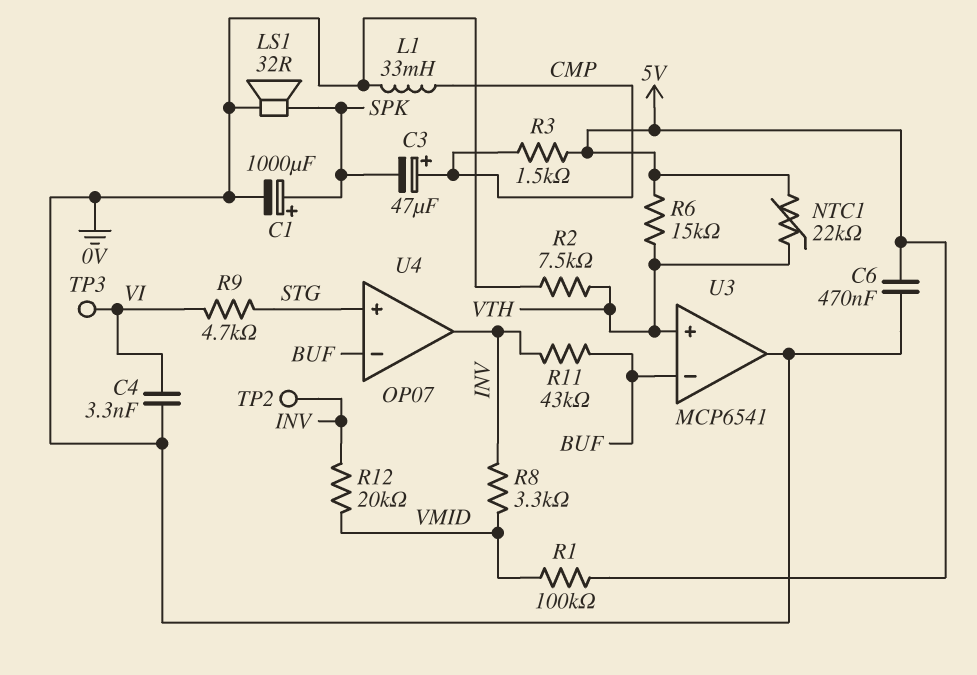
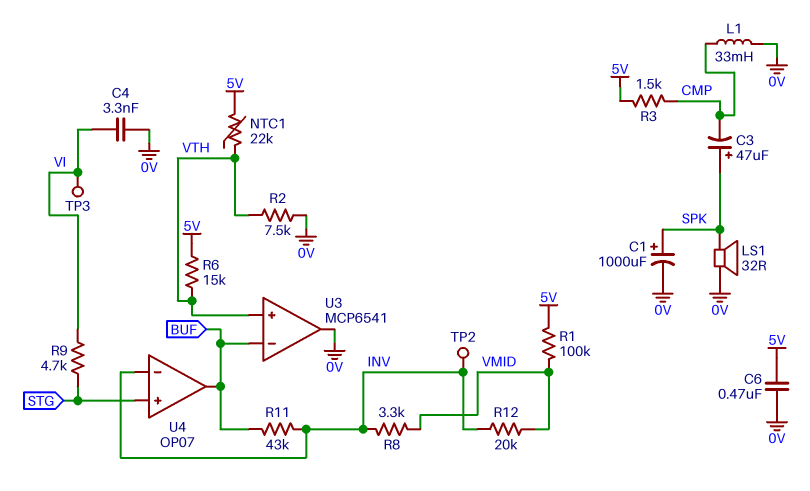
C3: 47uF (plus CMP, minus SPK) -> 47uF (plus SPK, minus CMP)
U4 pin in-: BUF -> INV
U4 pin out: INV -> BUF

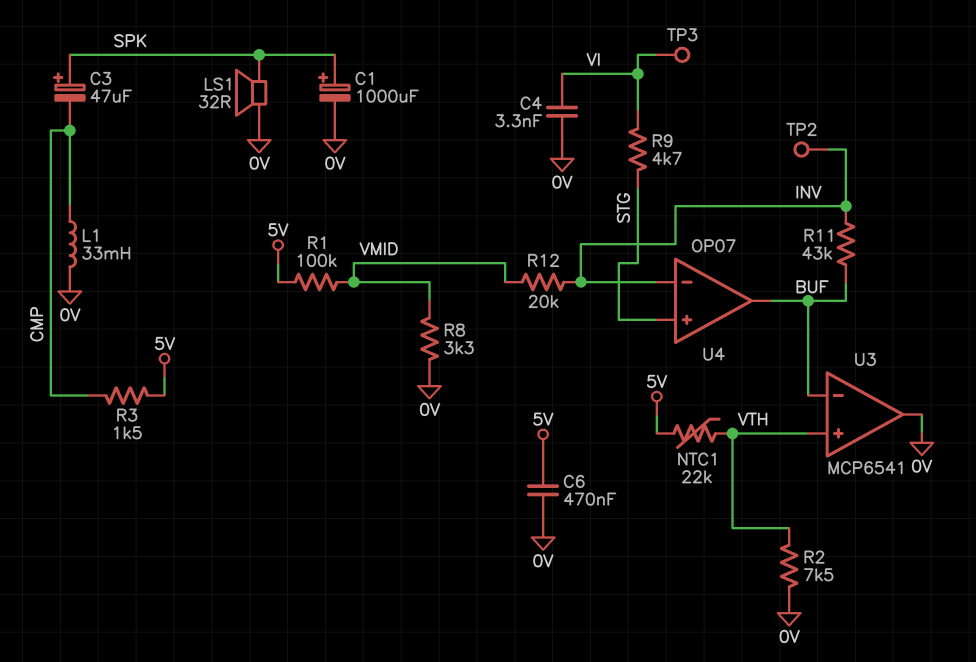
R6: 15k (5V, VTH) -> none
R8: 3.3k (INV, VMID) -> 3.3k (0V, VMID)

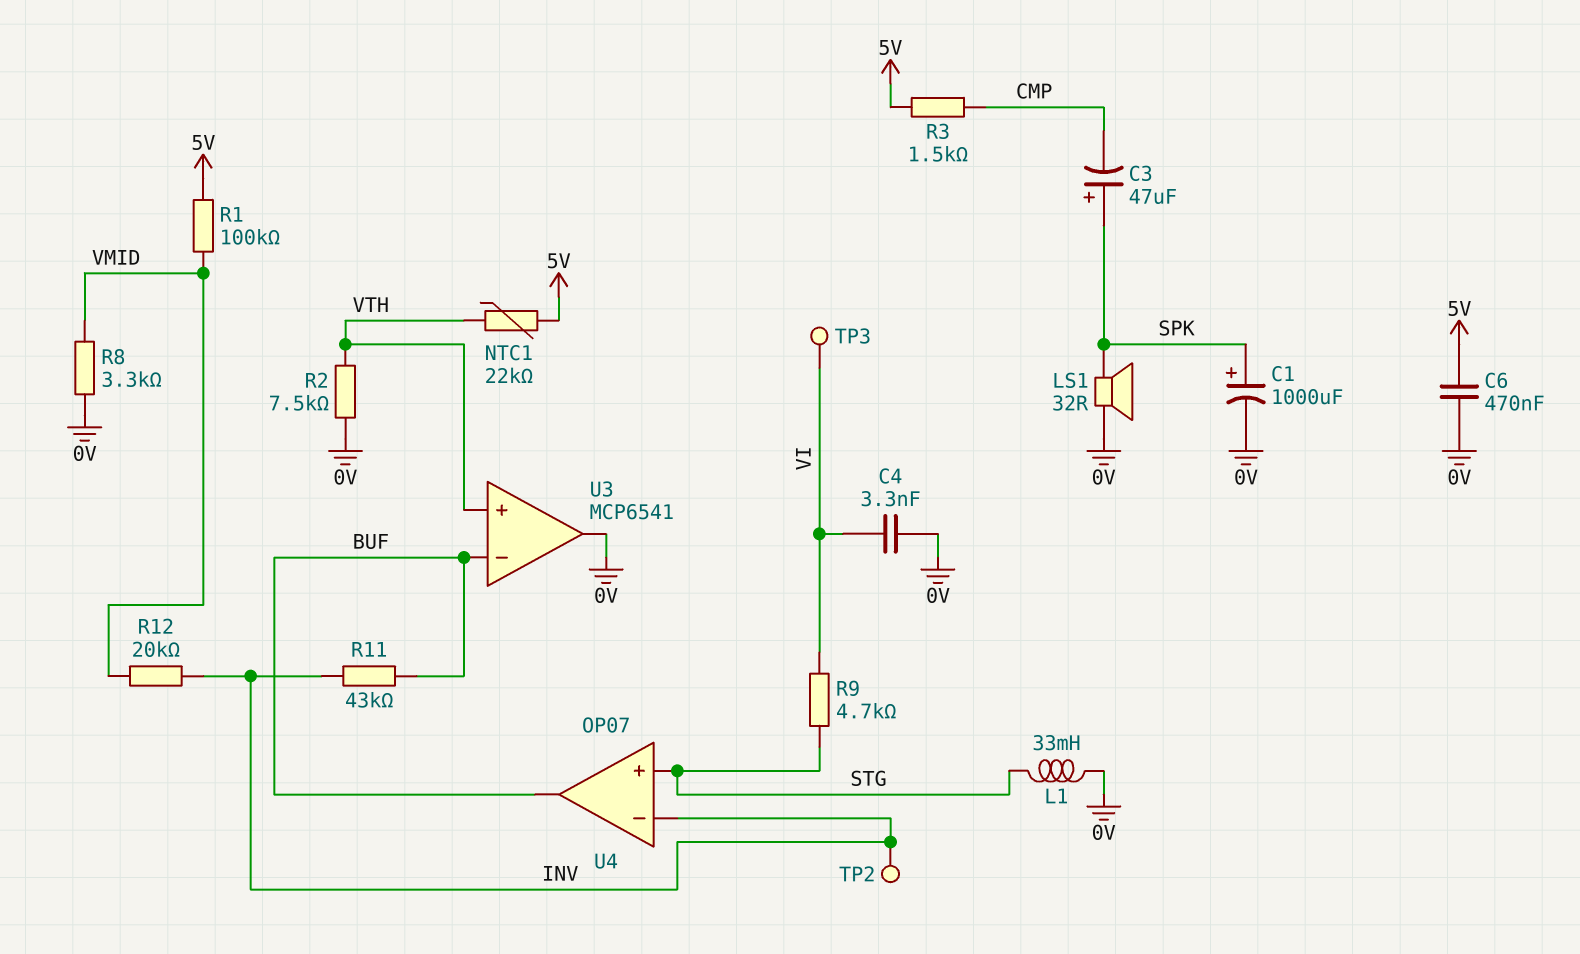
L1: 33mH (0V, CMP) -> 33mH (0V, STG)

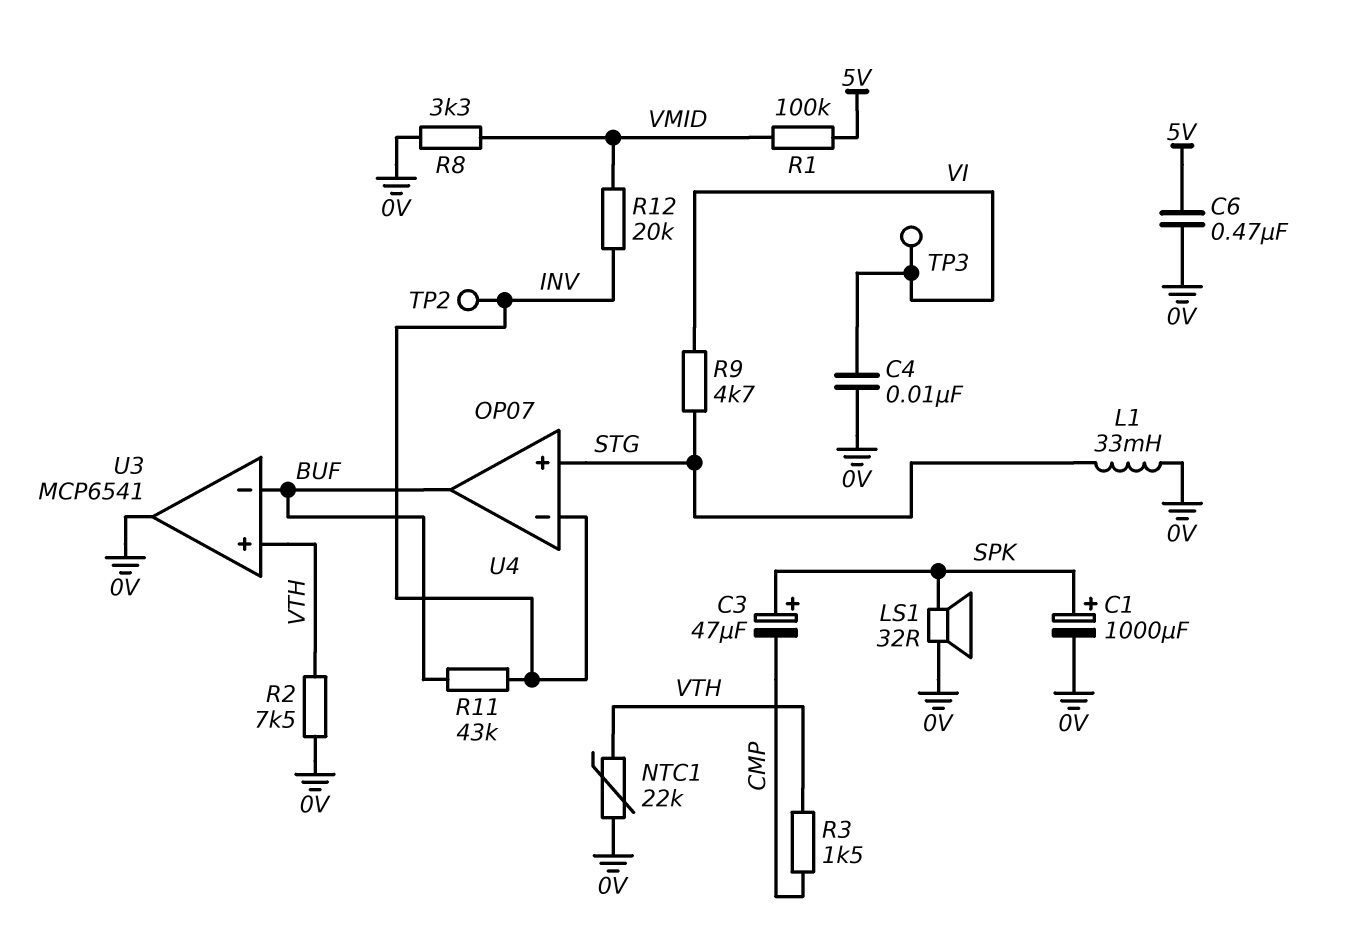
C4: 3.3nF (0V, VI) -> 10nF (0V, VI)
NTC1: 22k (5V, VTH) -> 22k (0V, VTH)
R3: 1.5k (5V, CMP) -> 1.5k (CMP, VTH)

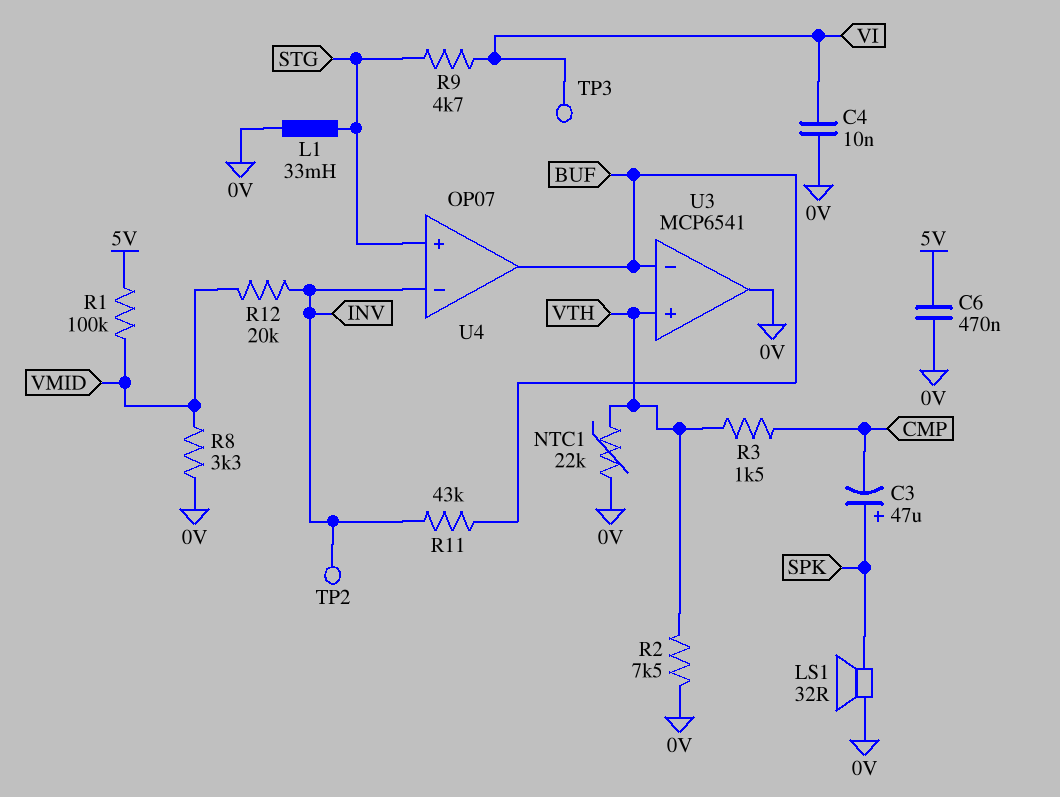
C1: 1000uF (plus SPK, minus 0V) -> none

